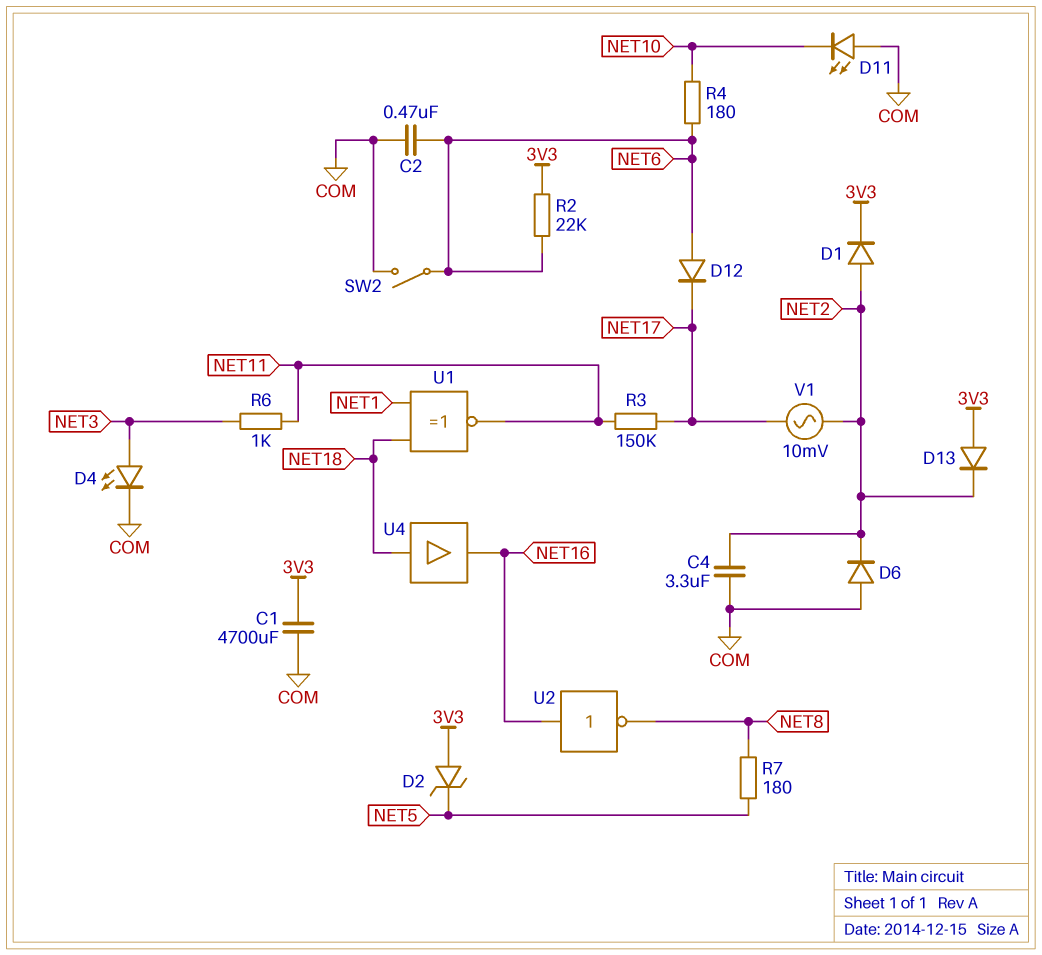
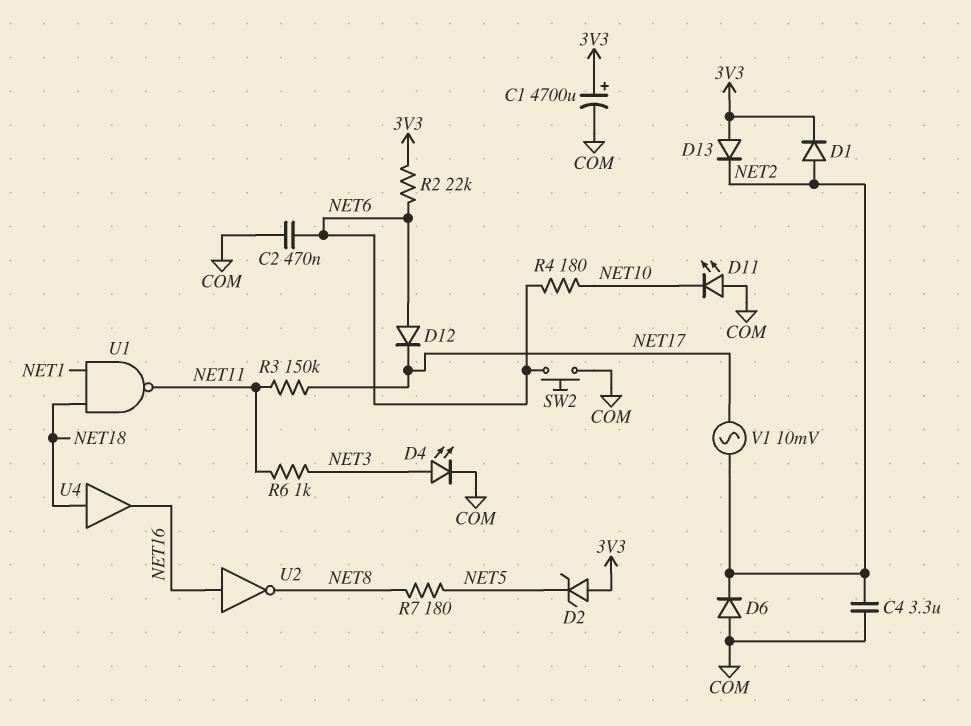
C1: 4700uF (3V3, COM) -> 4700uF (plus 3V3, minus COM)
SW2: switch (COM, NET6) -> button (COM, NET6)
U1: XNOR (in NET1, in NET18, out NET11) -> NAND (in NET1, in NET18, out NET11)

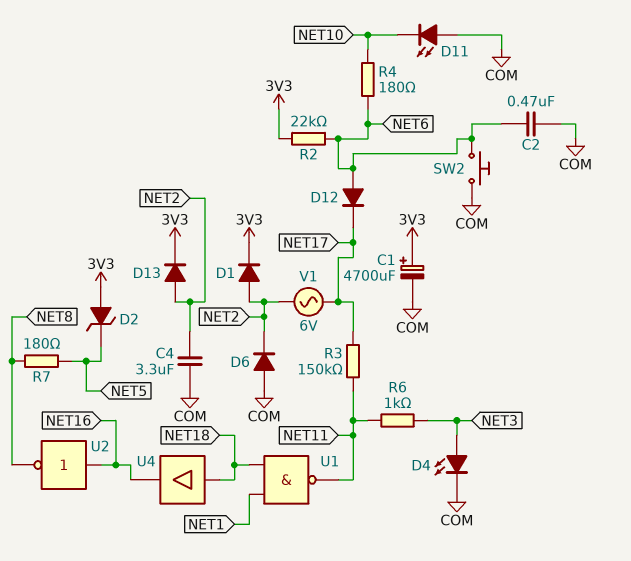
D13: diode (A 3V3, K NET2) -> diode (A NET2, K 3V3)
V1: AC 10mV (NET2, NET17) -> AC 6V (NET2, NET17)

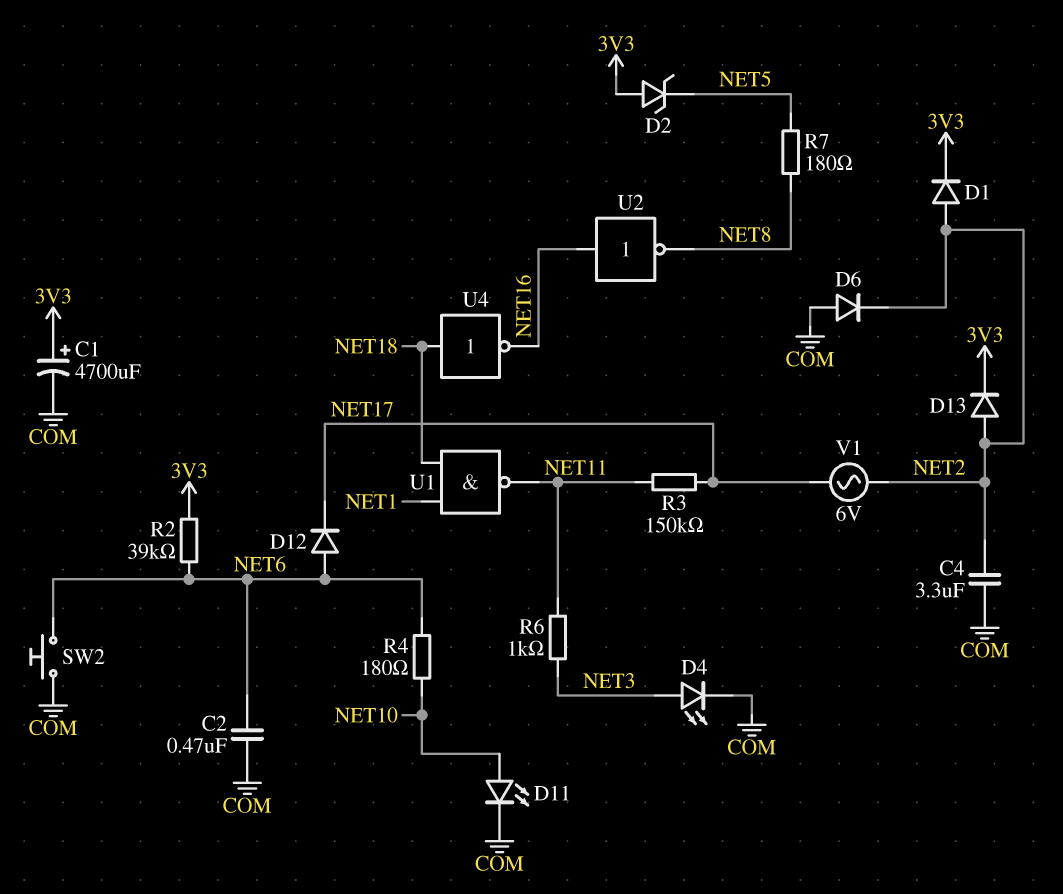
D11: LED (A COM, K NET10) -> LED (A NET10, K COM)
R2: 22k (3V3, NET6) -> 39k (3V3, NET6)
U4: buffer (in NET18, out NET16) -> NOT (in NET18, out NET16)

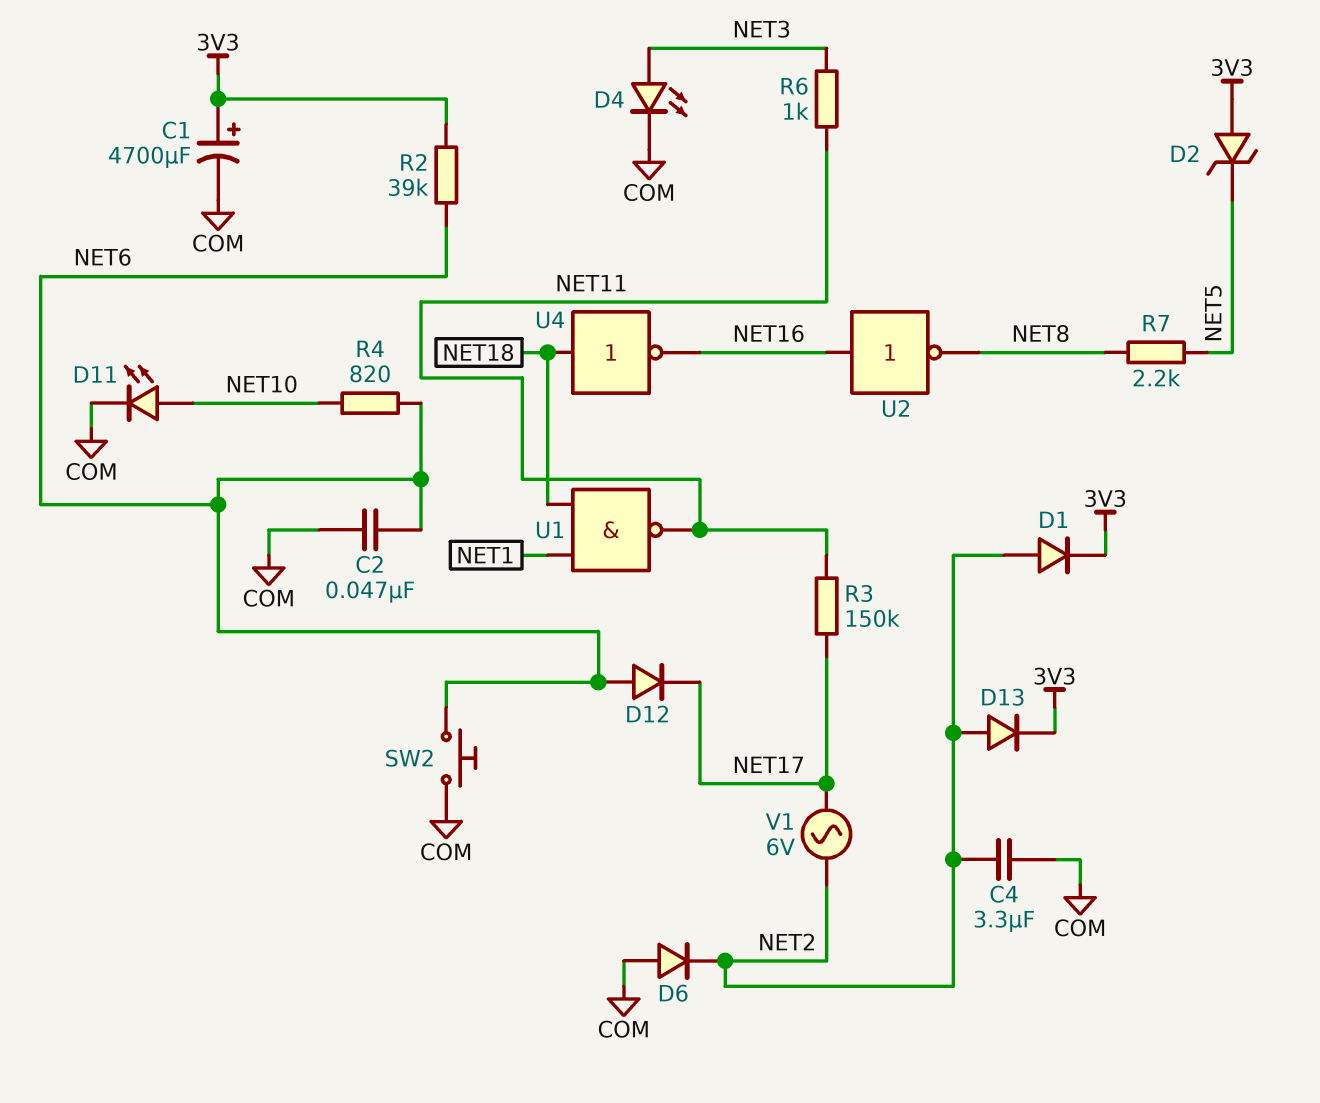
C2: 470nF (COM, NET6) -> 47nF (COM, NET6)
R4: 180 (NET6, NET10) -> 820 (NET6, NET10)
R7: 180 (NET5, NET8) -> 2.2k (NET5, NET8)

